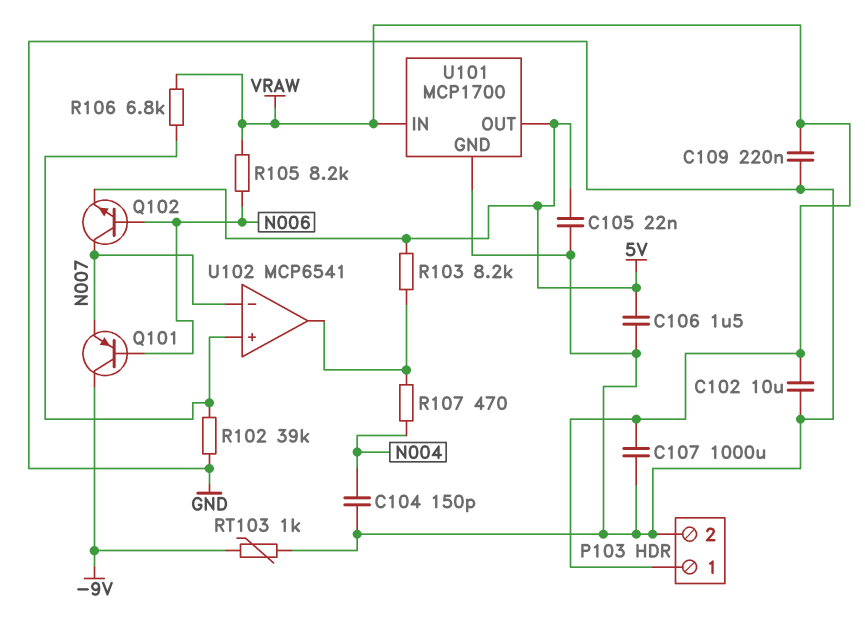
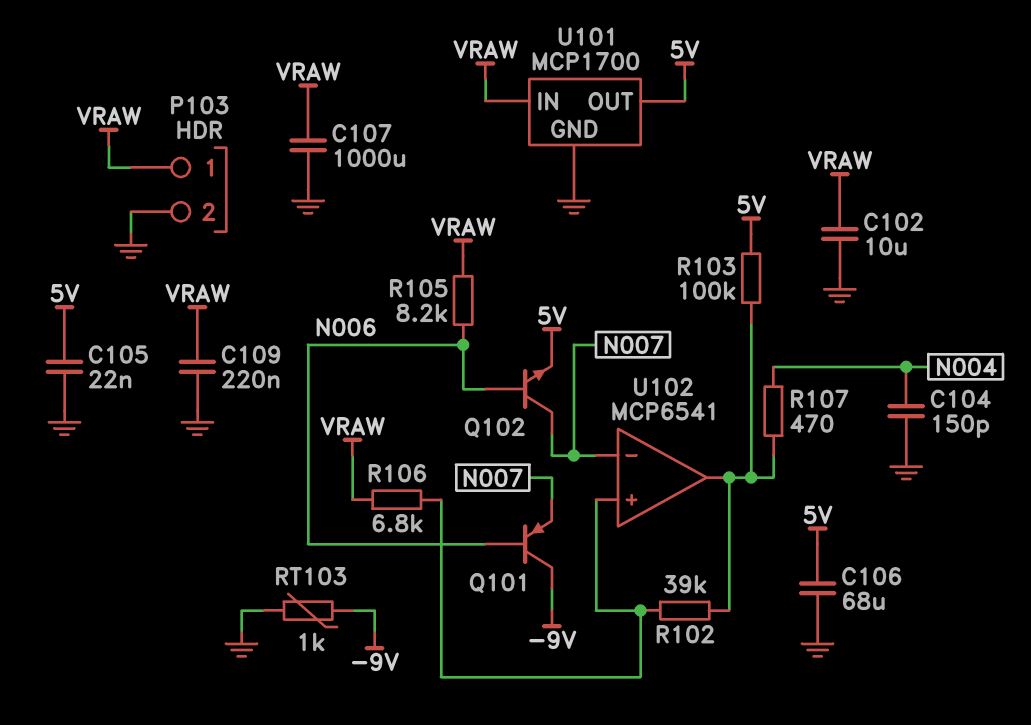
C106: 1.5uF (5V, GND) -> 68uF (5V, GND)
R102: 39k (GND, U102/in+) -> 39k (U102/in+, U102/out)
R103: 8.2k (5V, U102/out) -> 100k (5V, U102/out)

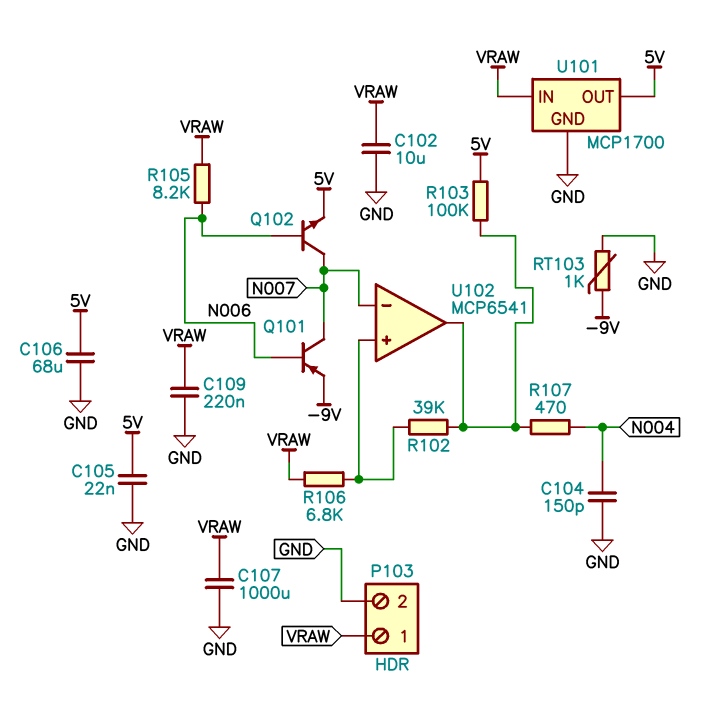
Q101: PNP (B N006, C -9V, E N007) -> PNP (B N006, C N007, E -9V)

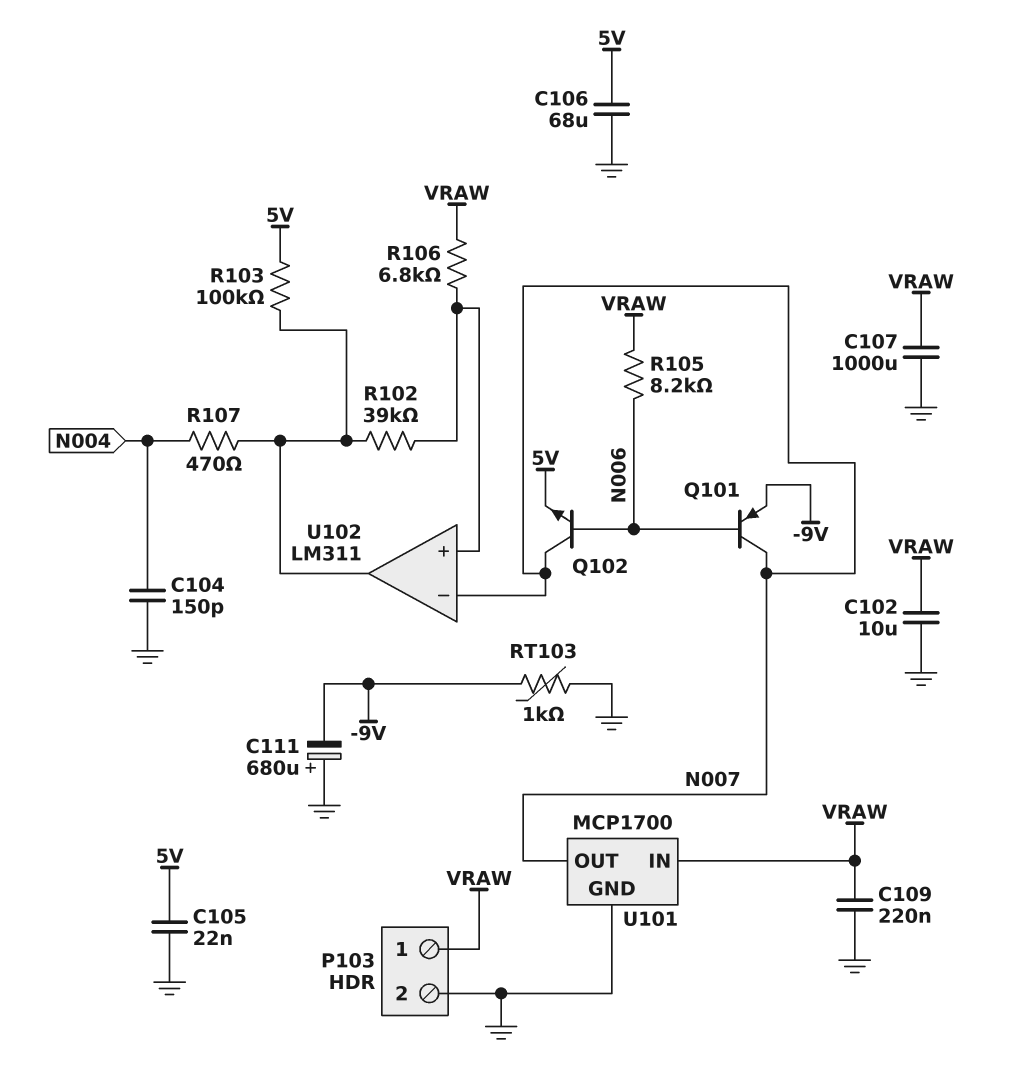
C111: none -> 680uF (plus GND, minus -9V)
U101 pin OUT: 5V -> N007
U102: MCP6541 -> LM311

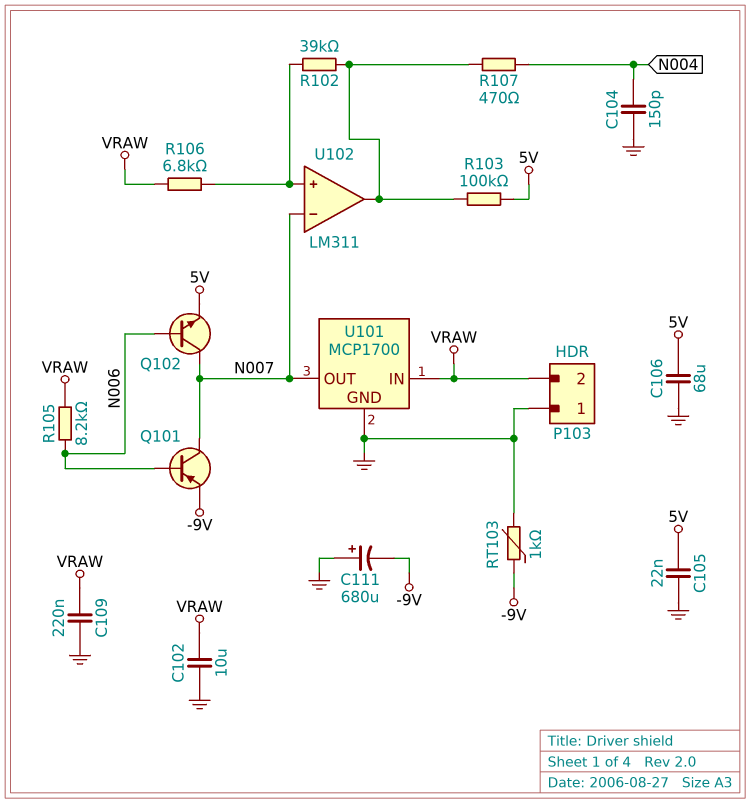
C107: 1000uF (GND, VRAW) -> none
P103 pin 1: VRAW -> GND
P103 pin 2: GND -> VRAW

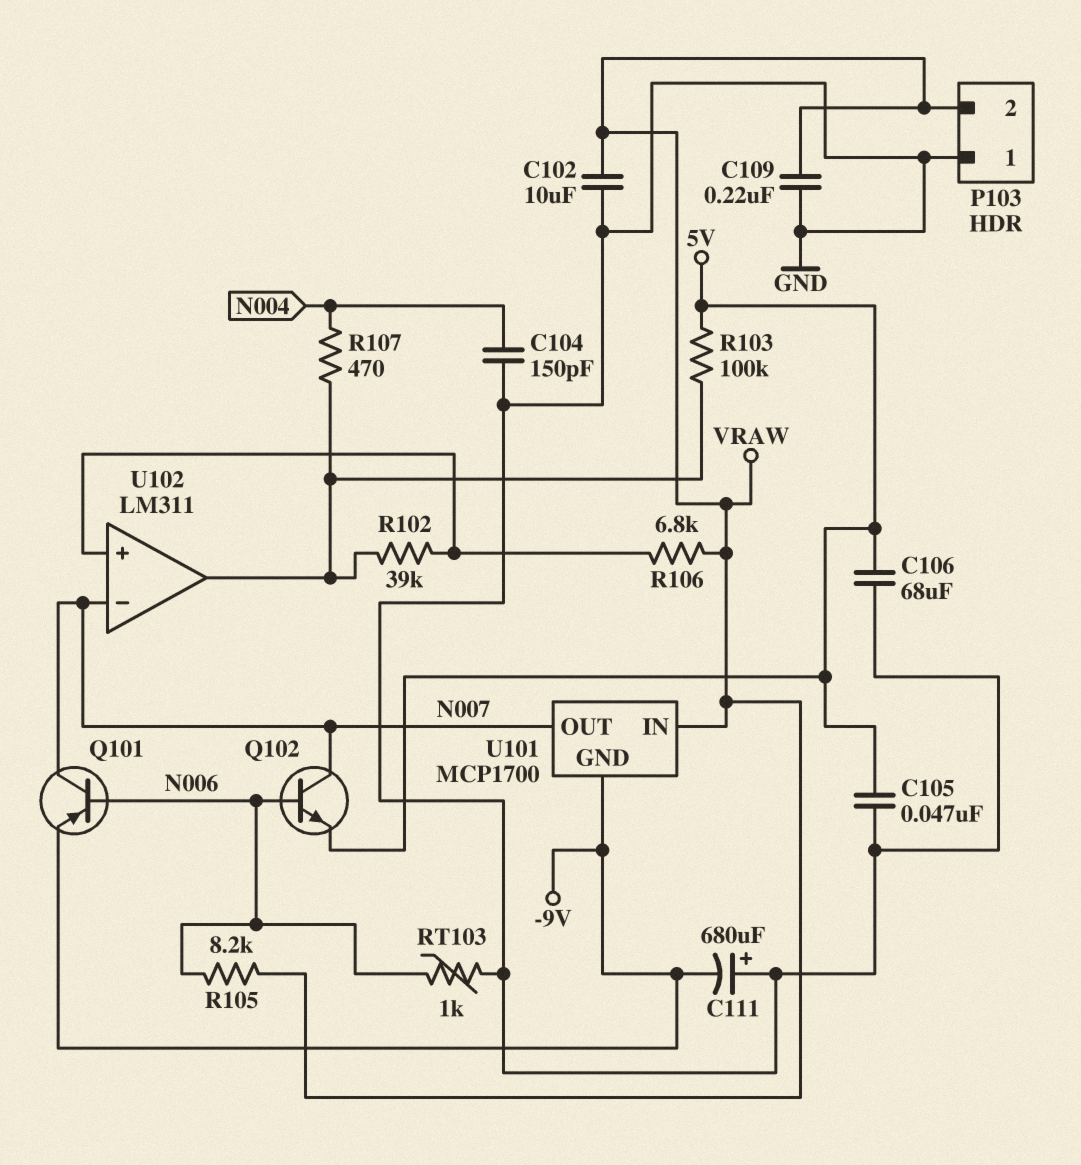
C105: 22nF (5V, GND) -> 47nF (5V, GND)
RT103: 1k (-9V, GND) -> 1k (GND, N006)
U101 pin GND: GND -> -9V

